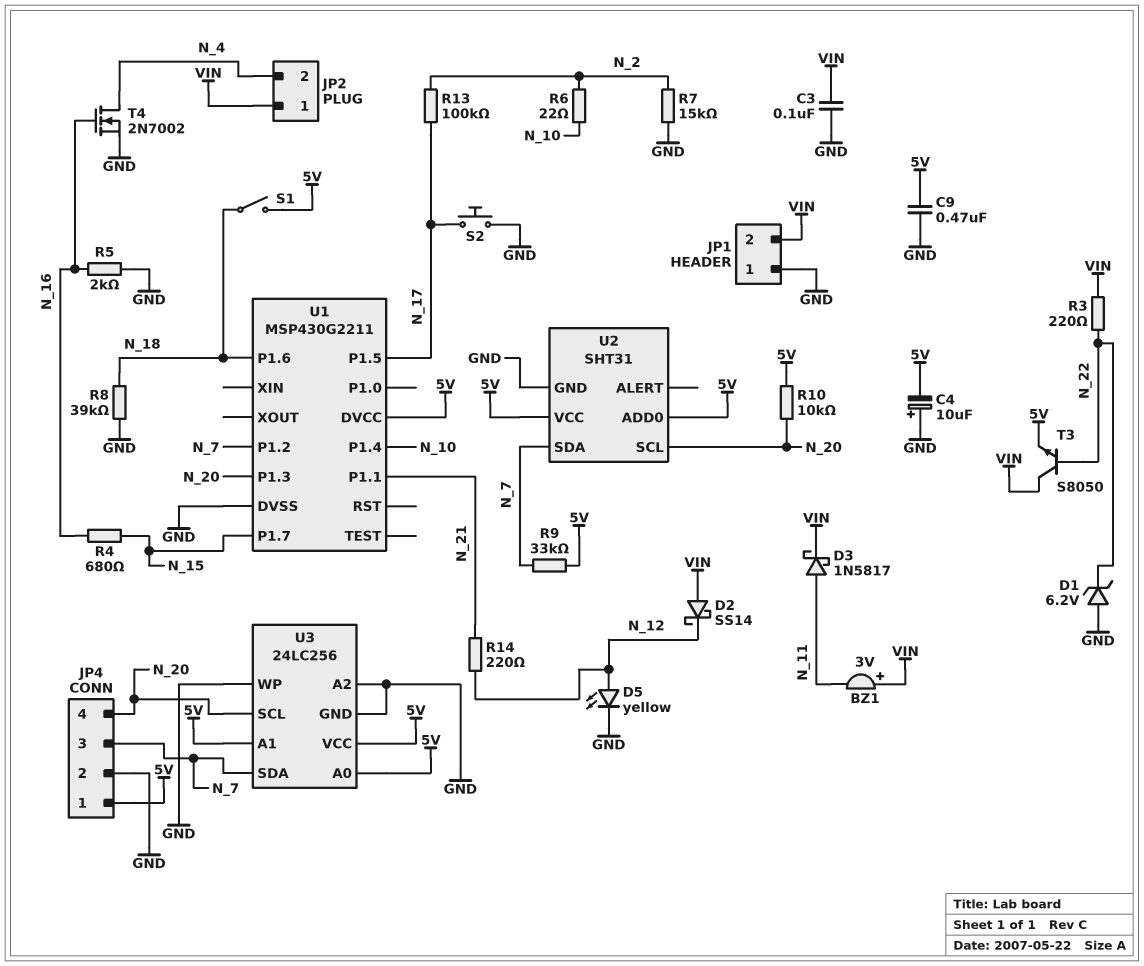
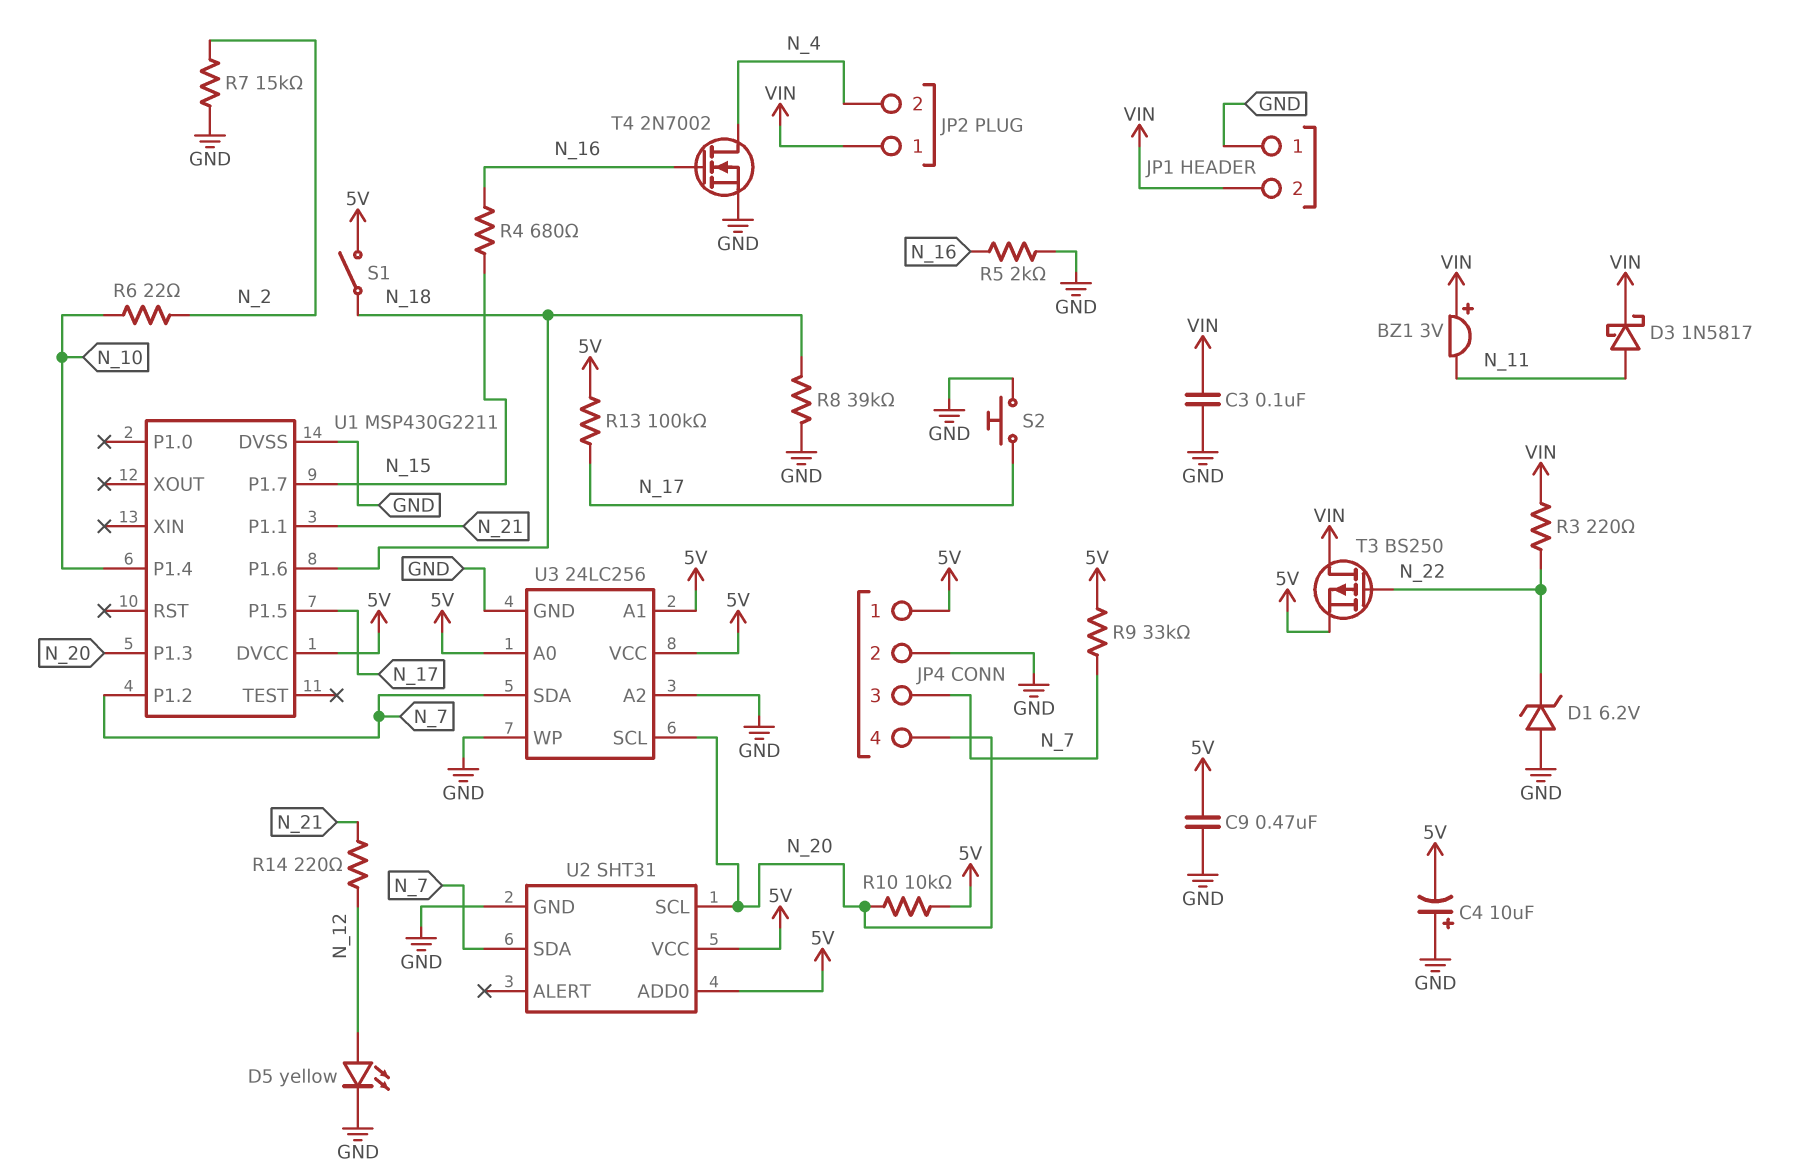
D2: schottky SS14 (A VIN, K N_12) -> none
R13: 100k (N_2, N_17) -> 100k (5V, N_17)
T3: NPN S8050 (B N_22, C VIN, E 5V) -> PMOS BS250 (G N_22, D VIN, S 5V)

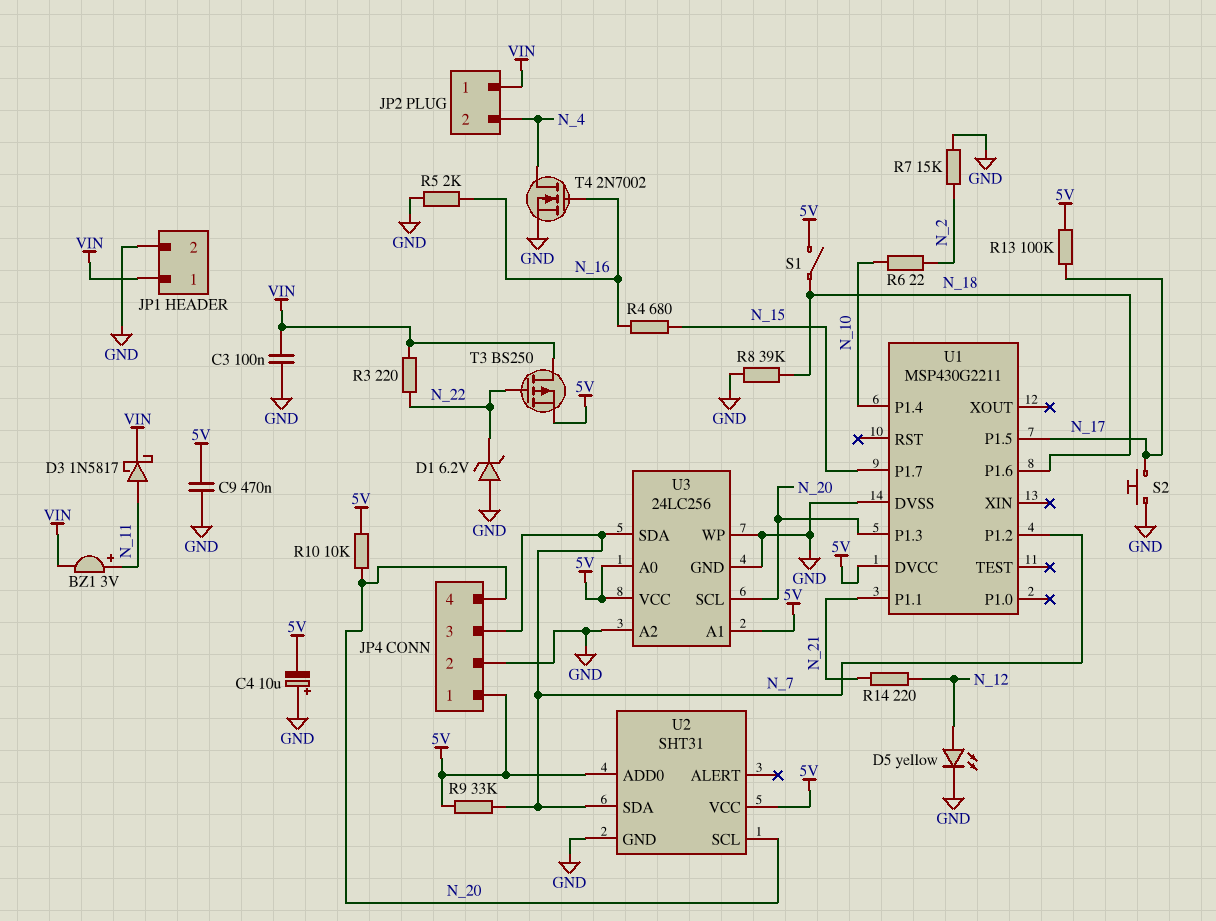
BZ1: buzzer 3V (plus VIN, minus N_11) -> buzzer 3V (plus N_11, minus VIN)
JP1 pin 1: GND -> VIN
JP1 pin 2: VIN -> GND

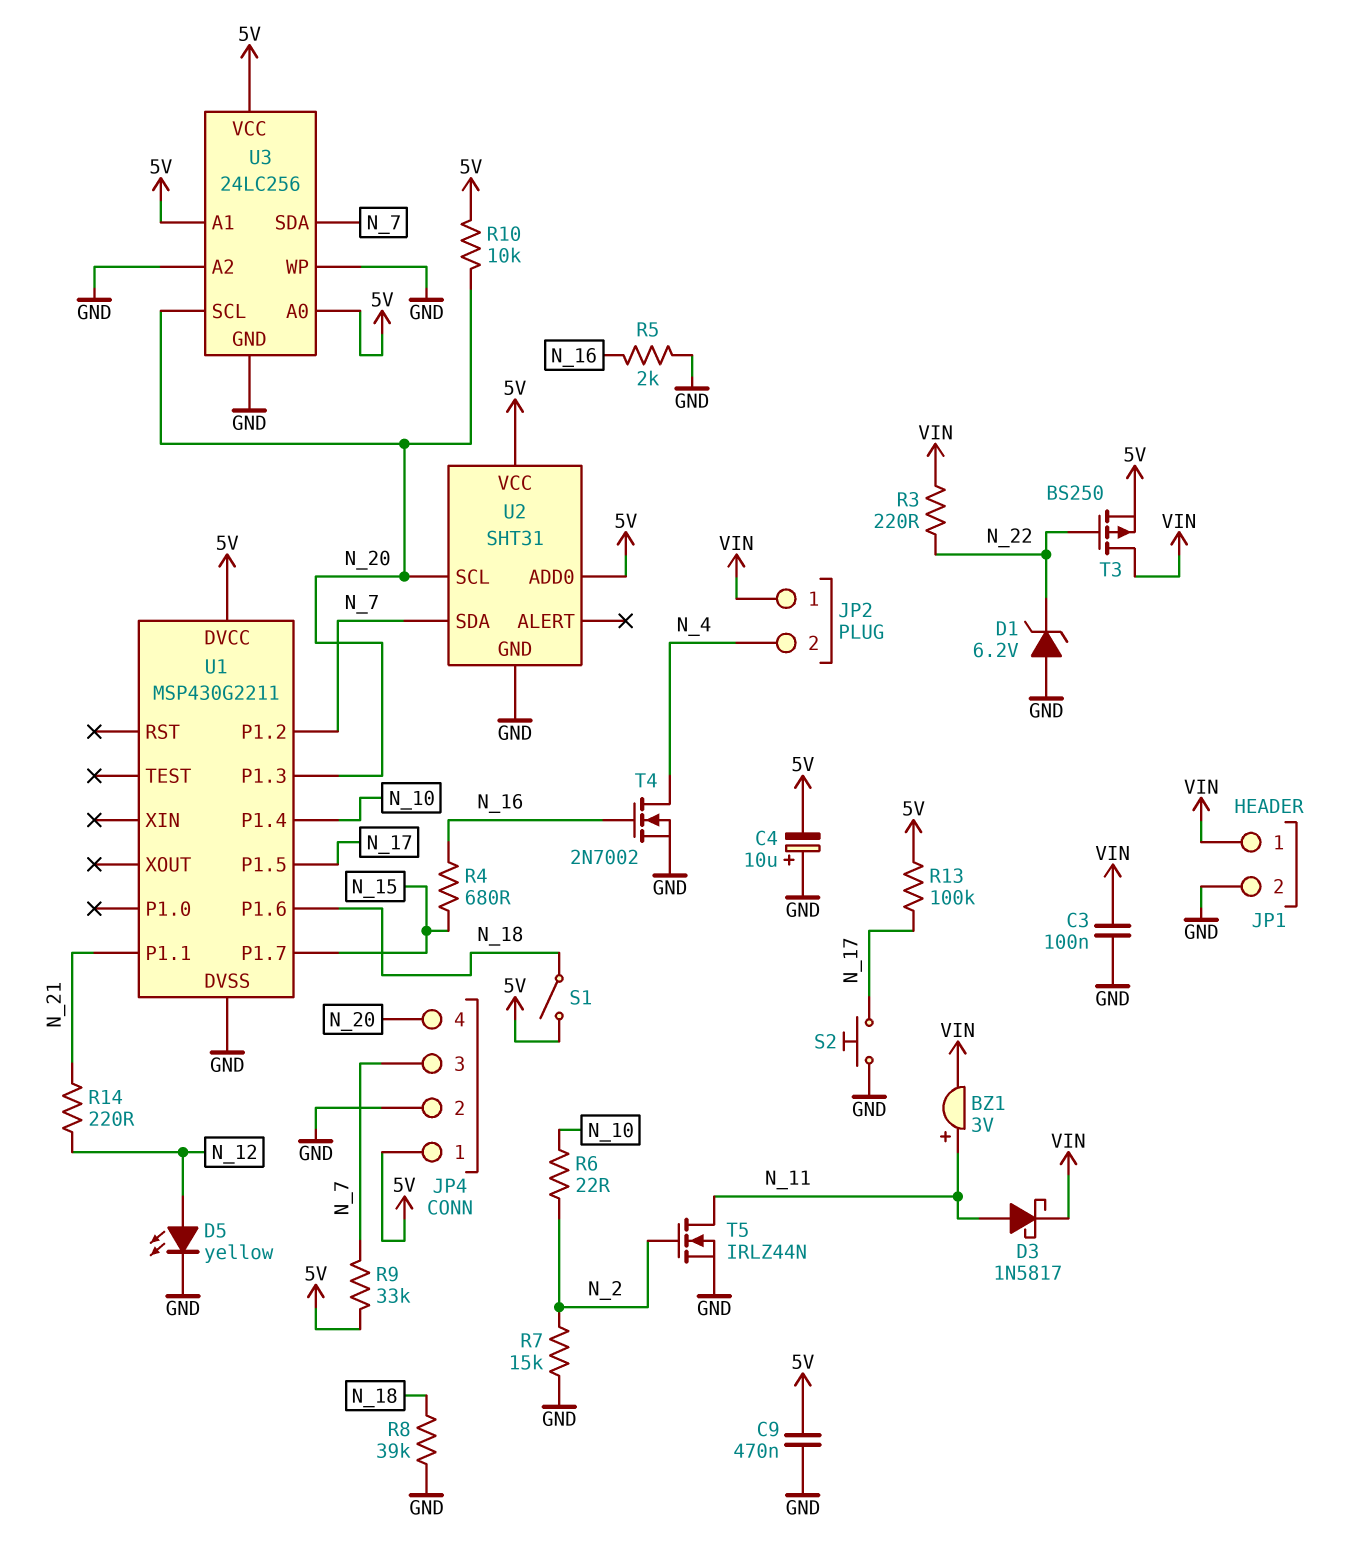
T5: none -> NMOS IRLZ44N (G N_2, D N_11, S GND)

